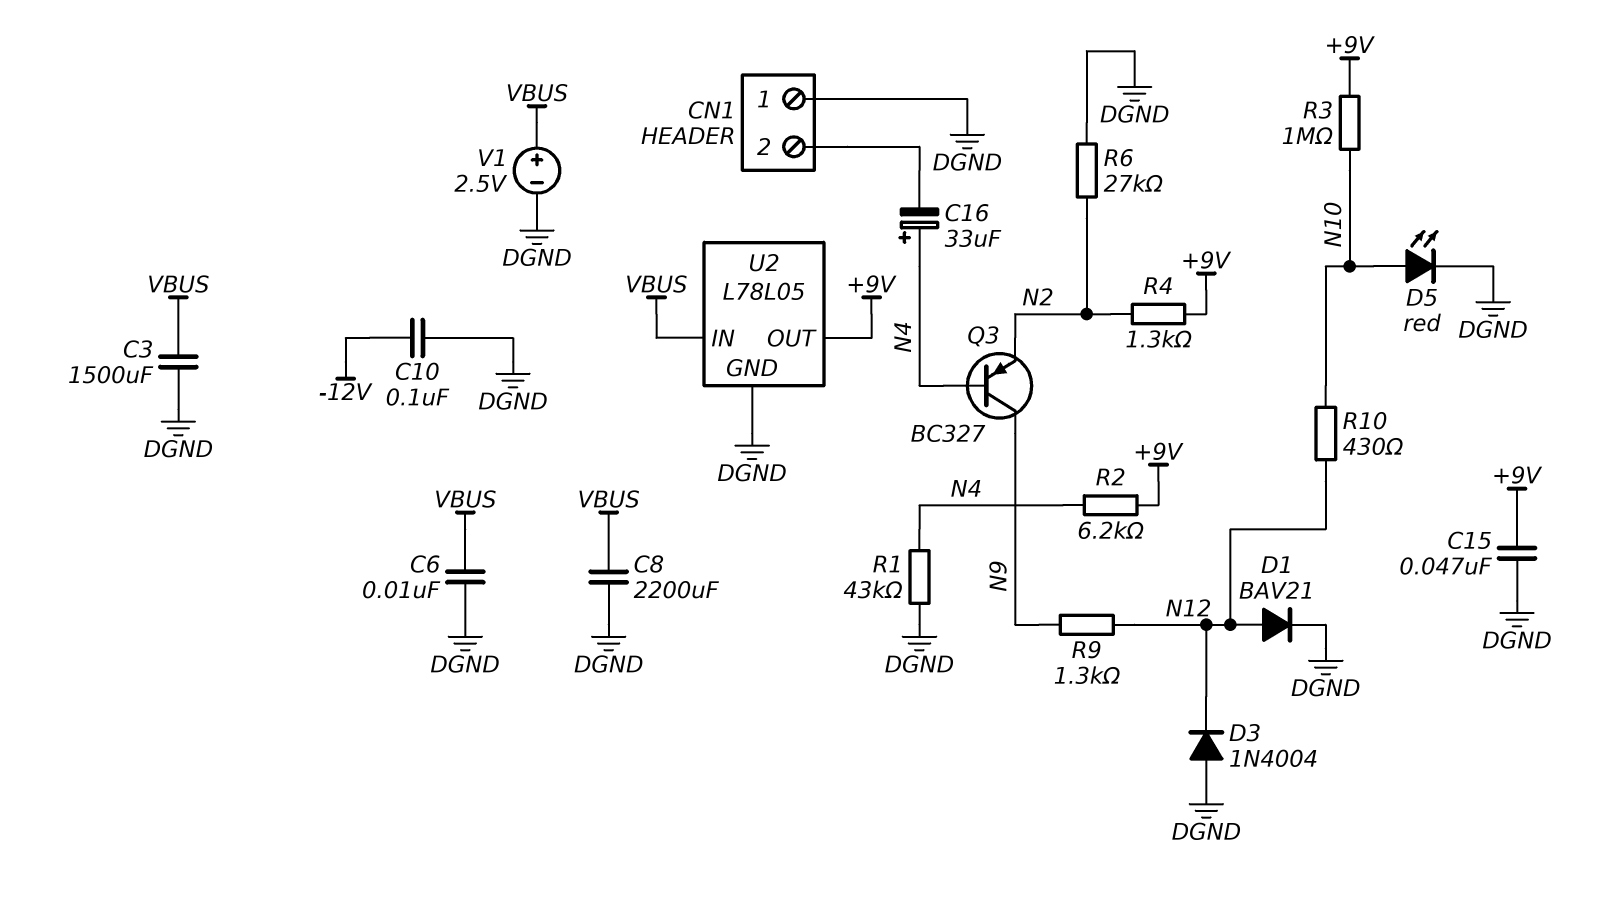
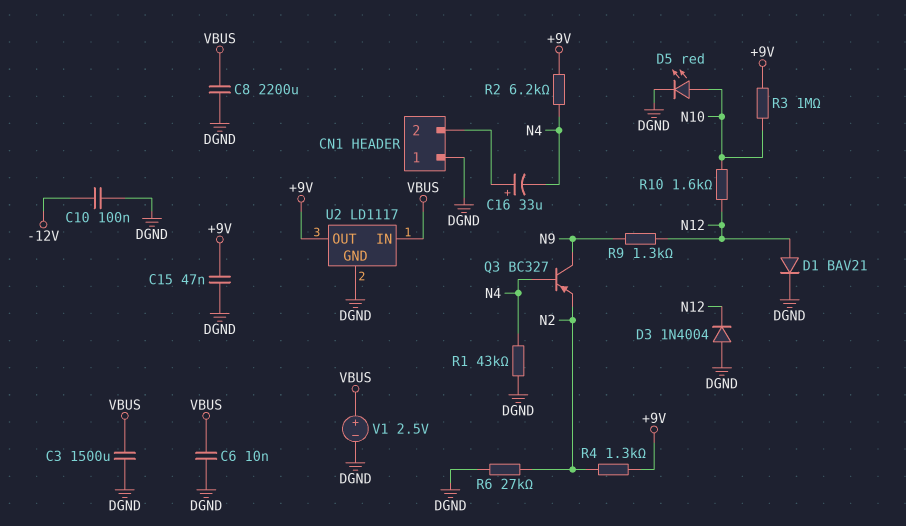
C16: 33uF (plus N4, minus CN1/2) -> 33uF (plus CN1/2, minus N4)
R10: 430 (N10, N12) -> 1.6k (N10, N12)
U2: L78L05 -> LD1117

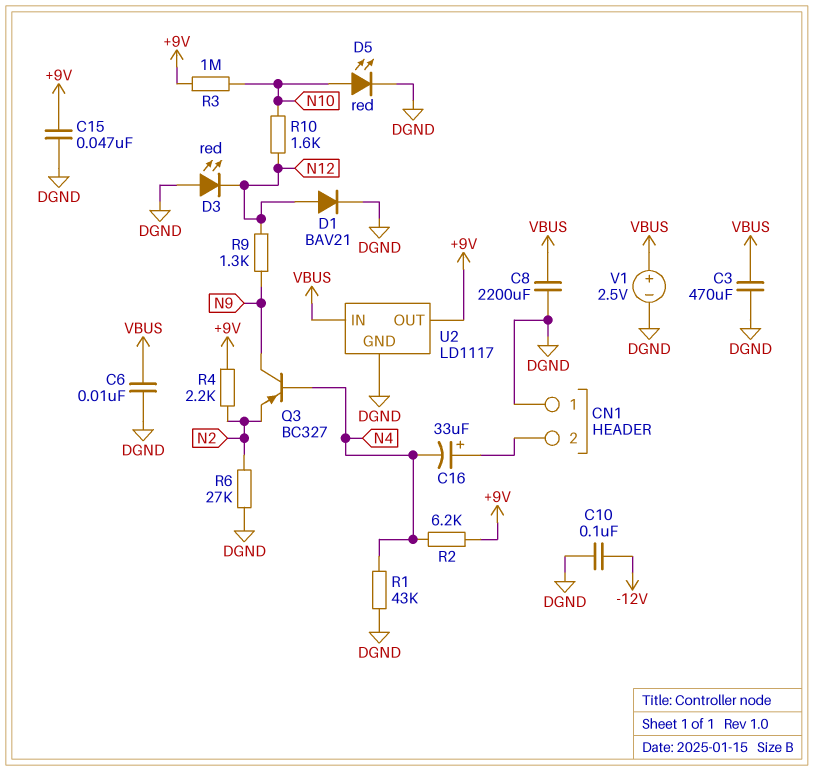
C3: 1500uF (DGND, VBUS) -> 470uF (DGND, VBUS)
D3: diode 1N4004 (A DGND, K N12) -> LED red (A DGND, K N12)
R4: 1.3k (+9V, N2) -> 2.2k (+9V, N2)

